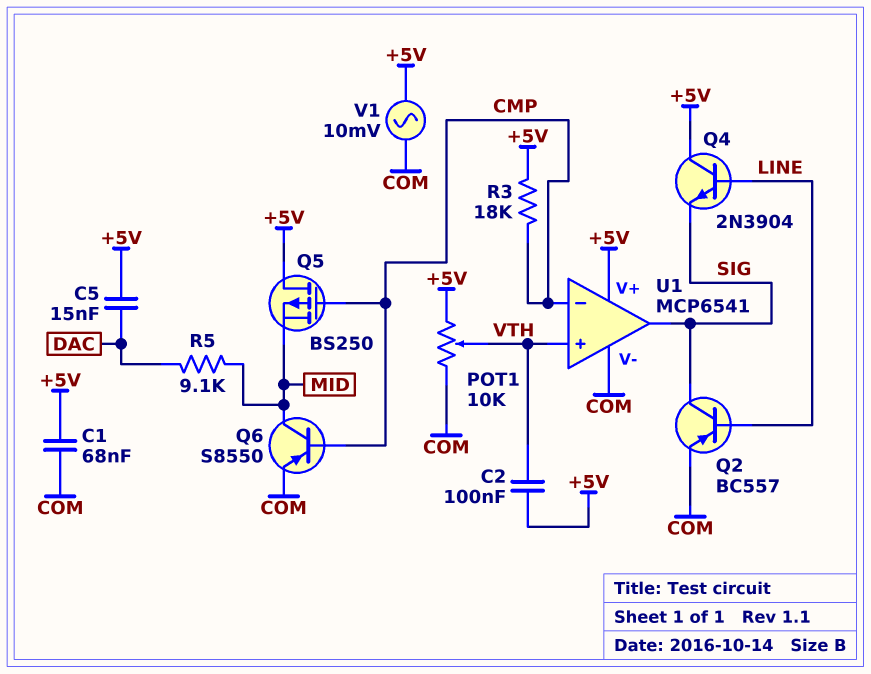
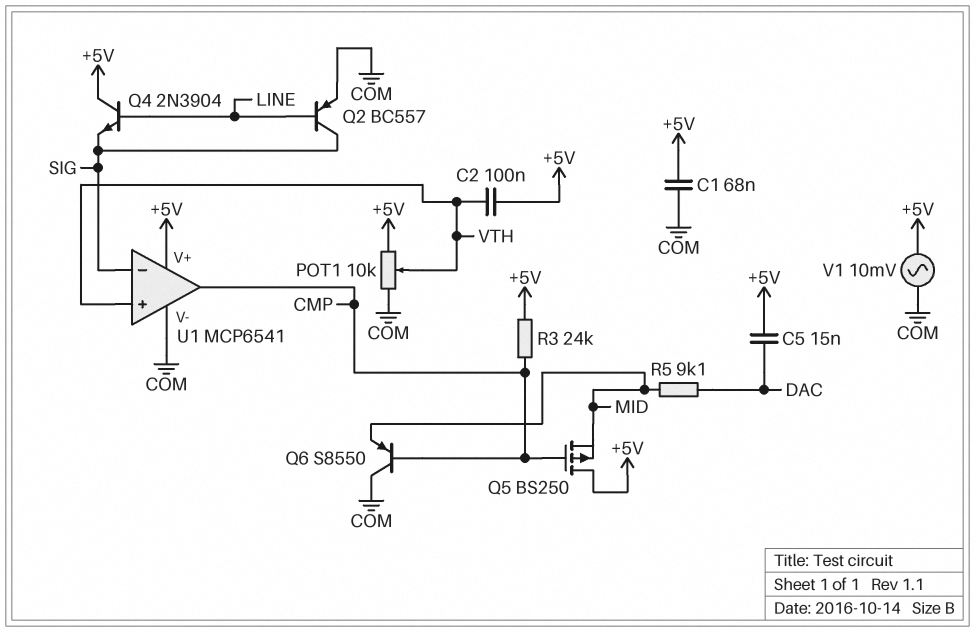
Q6: PNP S8550 (B CMP, C MID, E COM) -> PNP S8550 (B CMP, C COM, E MID)
R3: 18k (+5V, CMP) -> 24k (+5V, CMP)
U1 pin in-: CMP -> SIG
U1 pin out: SIG -> CMP

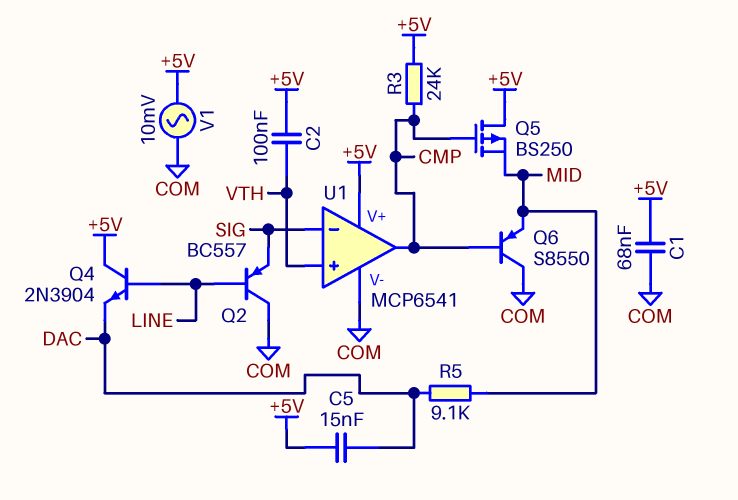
POT1: 10k (+5V, COM, wiper VTH) -> none
Q2: PNP BC557 (B LINE, C SIG, E COM) -> PNP BC557 (B LINE, C COM, E SIG)
Q4: NPN 2N3904 (B LINE, C +5V, E SIG) -> NPN 2N3904 (B LINE, C +5V, E DAC)

